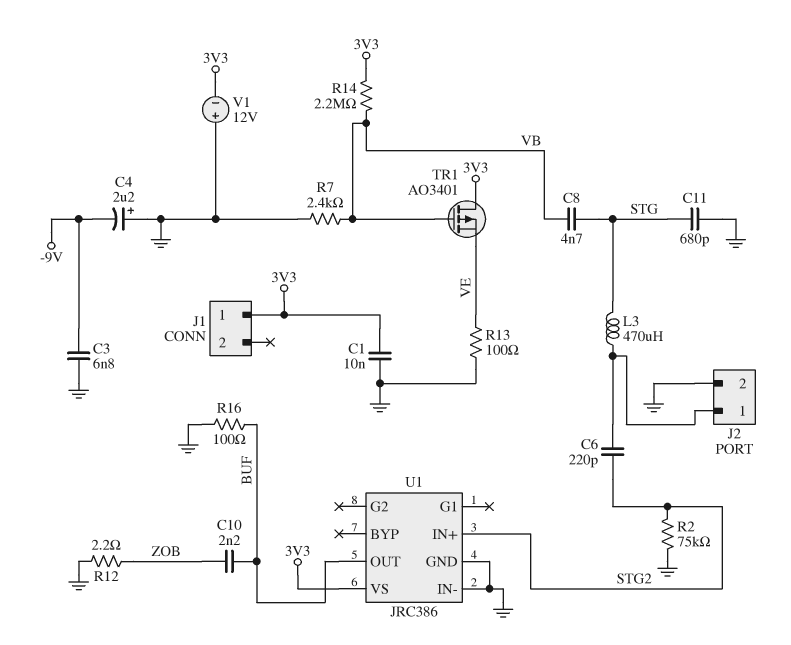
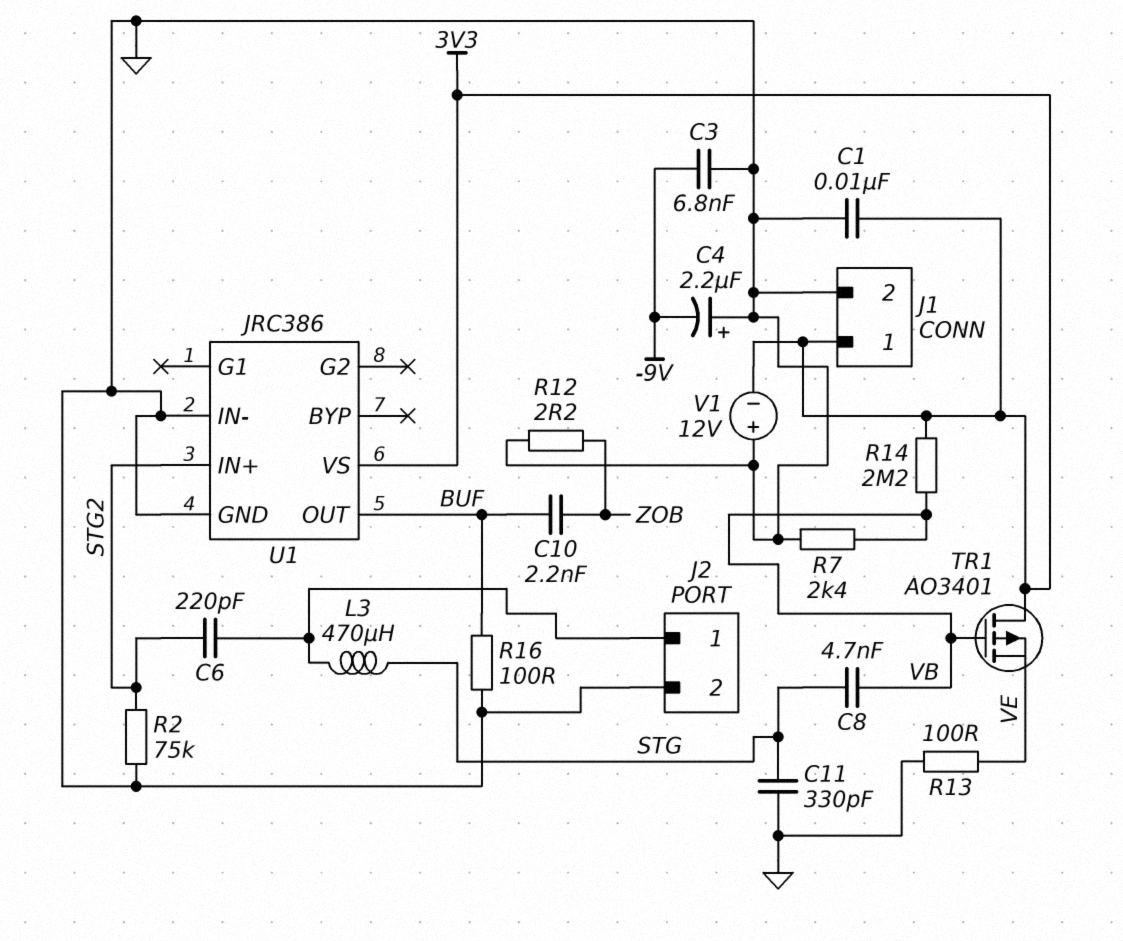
C11: 680pF (GND, STG) -> 330pF (GND, STG)
J1 pin 2: none -> GND

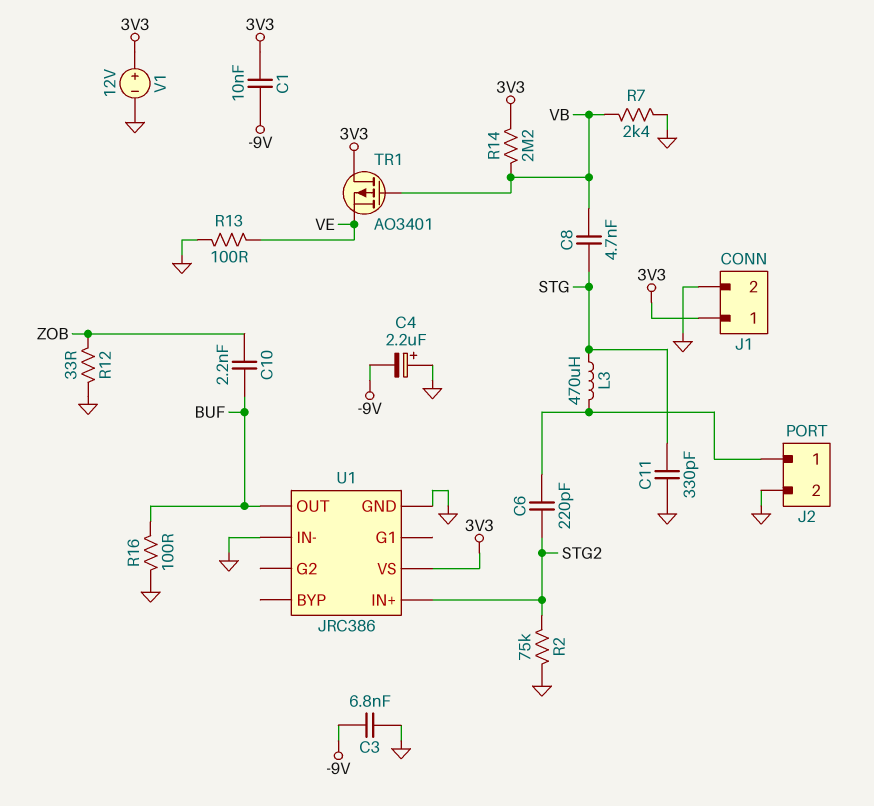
C1: 10nF (3V3, GND) -> 10nF (-9V, 3V3)
R12: 2.2 (GND, ZOB) -> 33 (GND, ZOB)
V1: 12V (plus GND, minus 3V3) -> 12V (plus 3V3, minus GND)

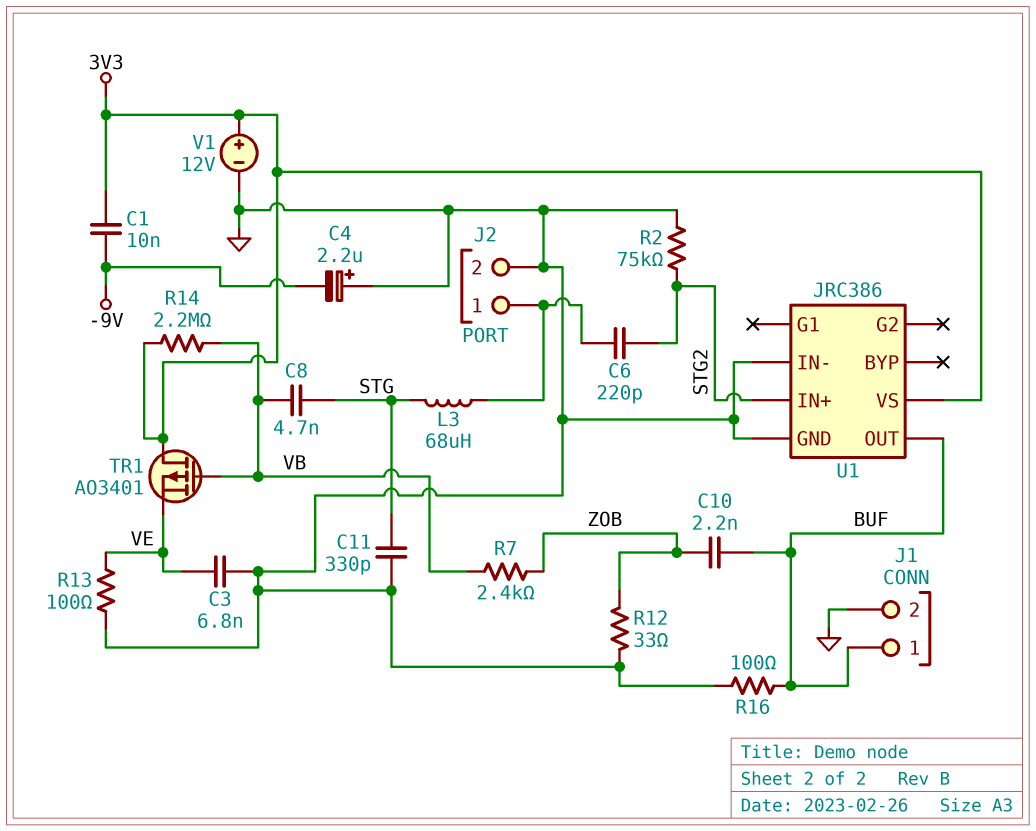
C3: 6.8nF (-9V, GND) -> 6.8nF (GND, VE)
J1 pin 1: 3V3 -> BUF
L3: 470uH (J2/1, STG) -> 68uH (J2/1, STG)
R7: 2.4k (GND, VB) -> 2.4k (VB, ZOB)

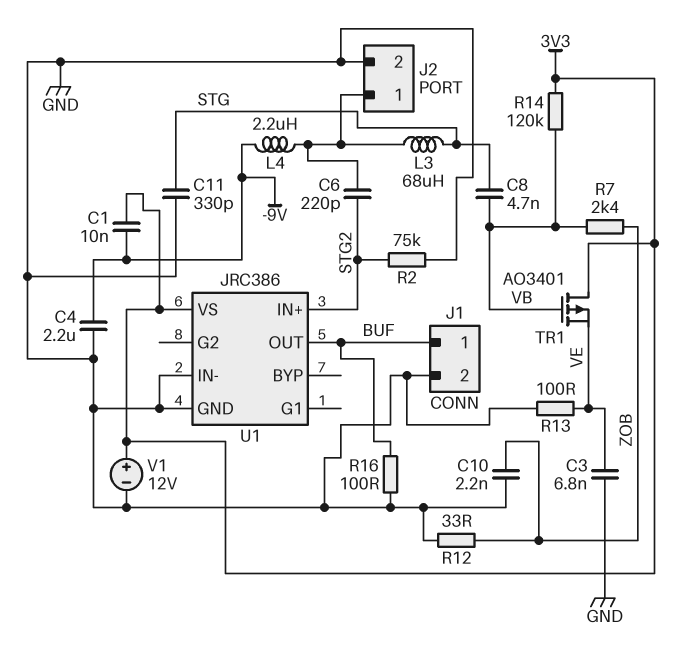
C4: 2.2uF (plus GND, minus -9V) -> 2.2uF (-9V, GND)
C10: 2.2nF (BUF, ZOB) -> 2.2nF (GND, ZOB)
L4: none -> 2.2uH (-9V, J2/1)
R14: 2.2M (3V3, VB) -> 120k (3V3, VB)

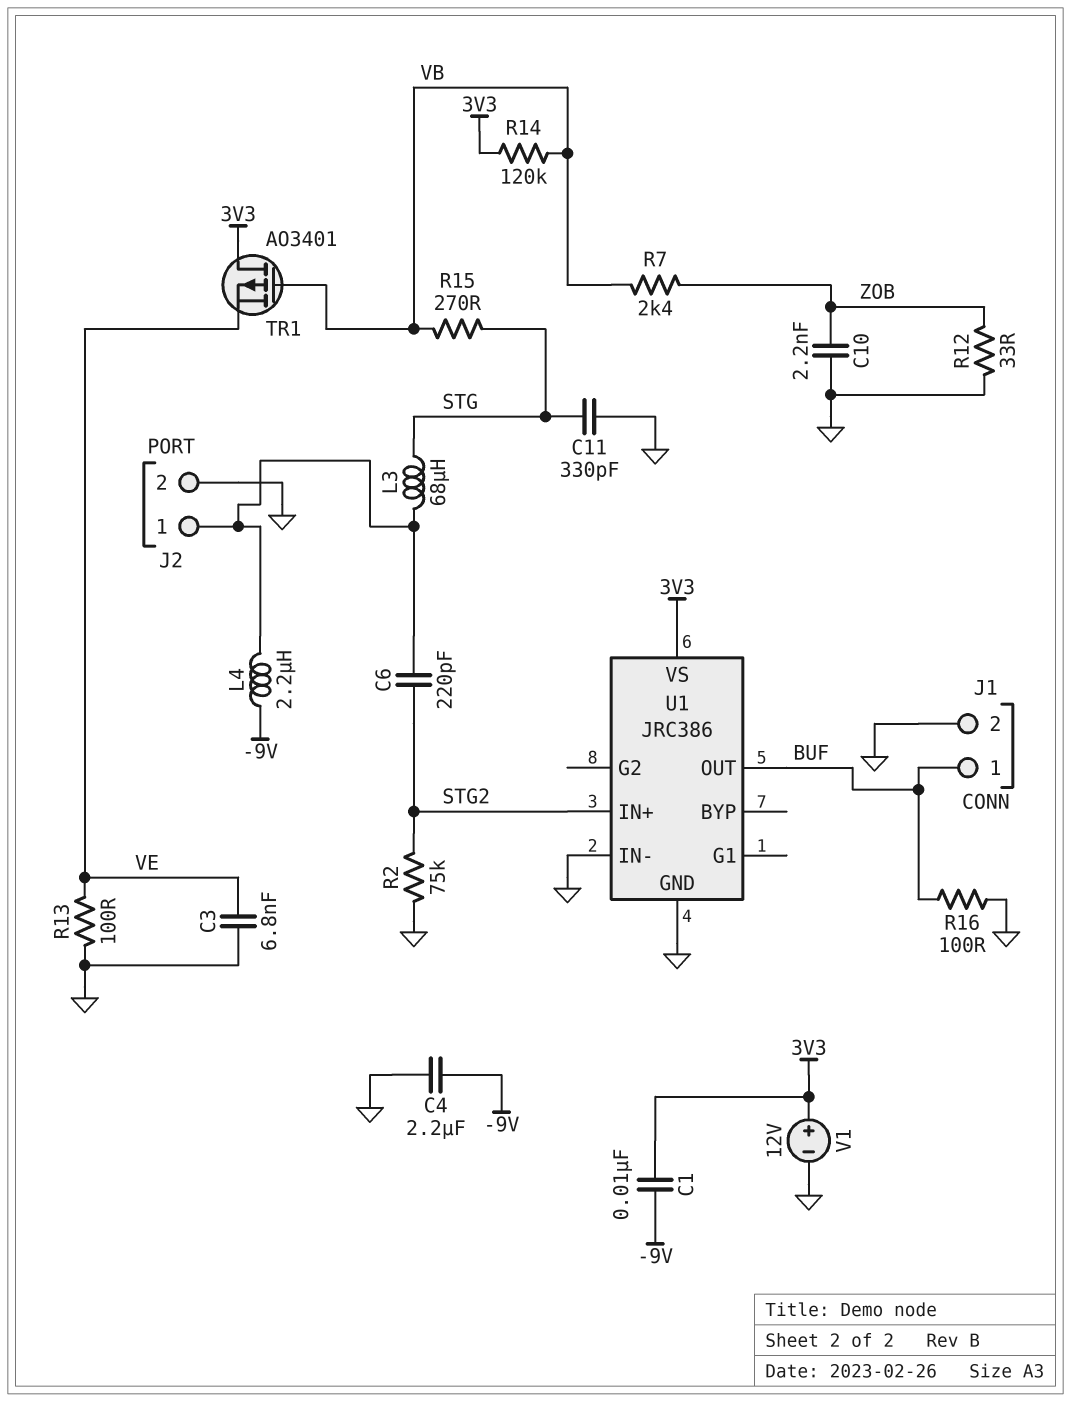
C8: 4.7nF (STG, VB) -> none
R15: none -> 270 (STG, VB)

